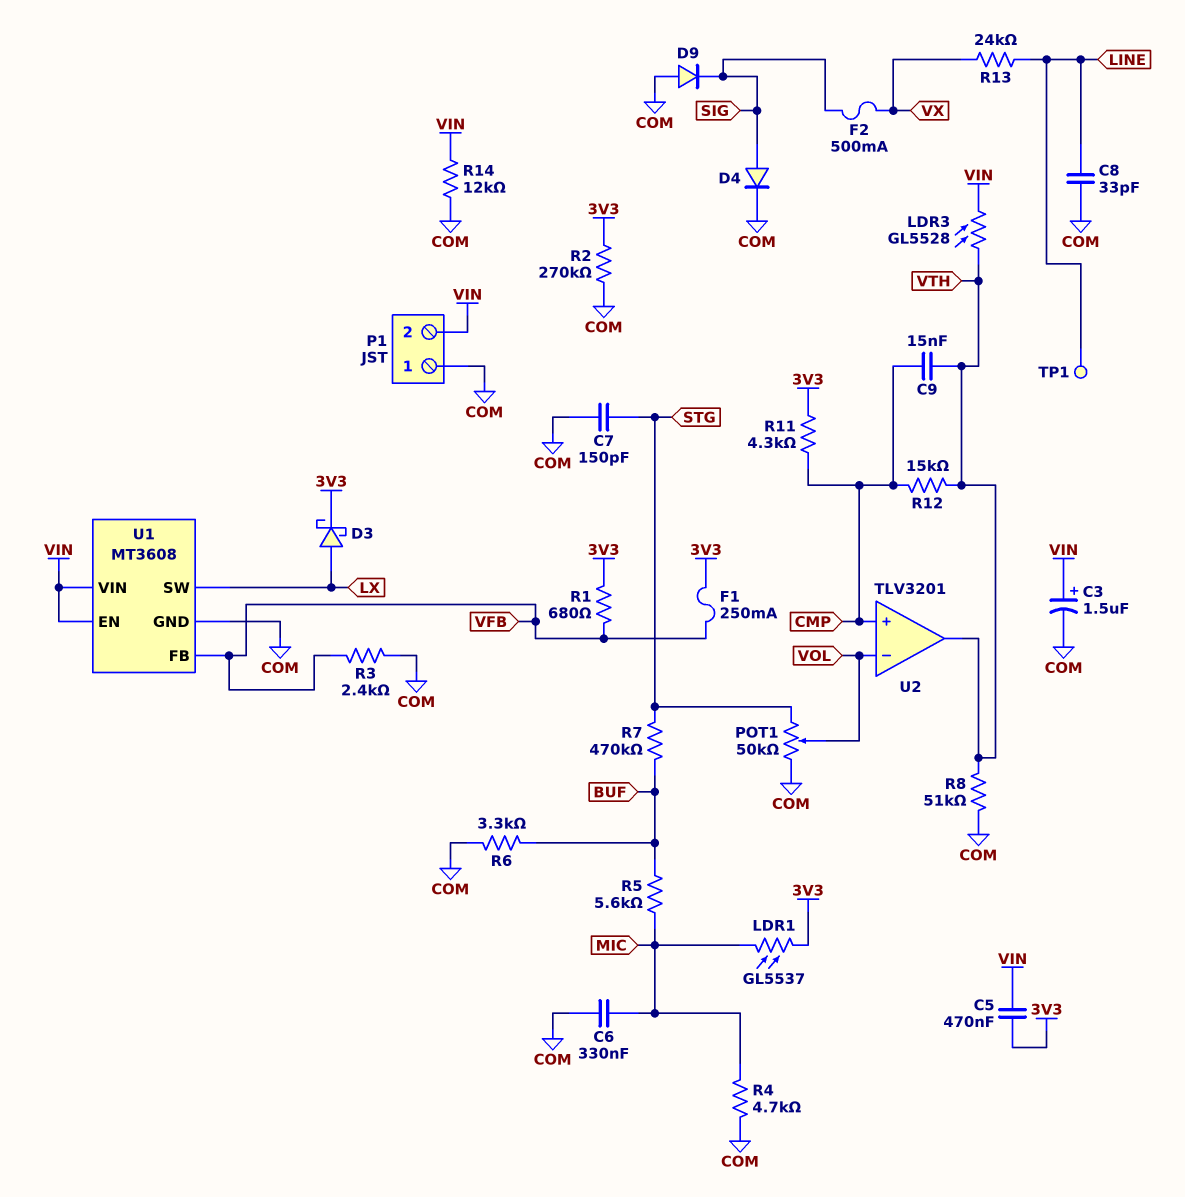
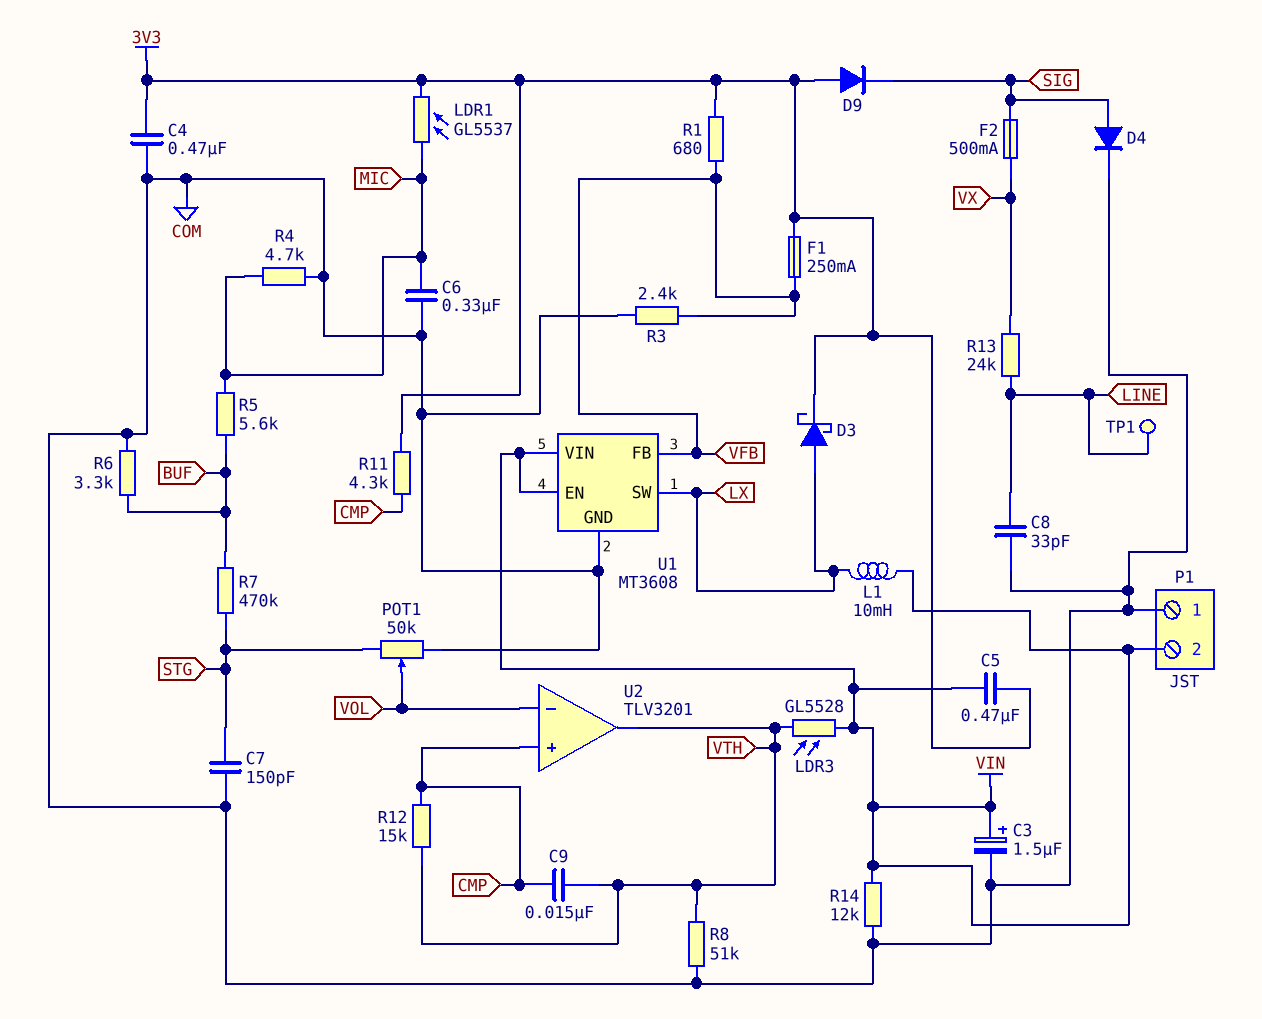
C4: none -> 470nF (3V3, COM)
D9: diode (A COM, K SIG) -> diode (A 3V3, K SIG)
L1: none -> 10mH (LX, VIN)
R2: 270k (3V3, COM) -> none

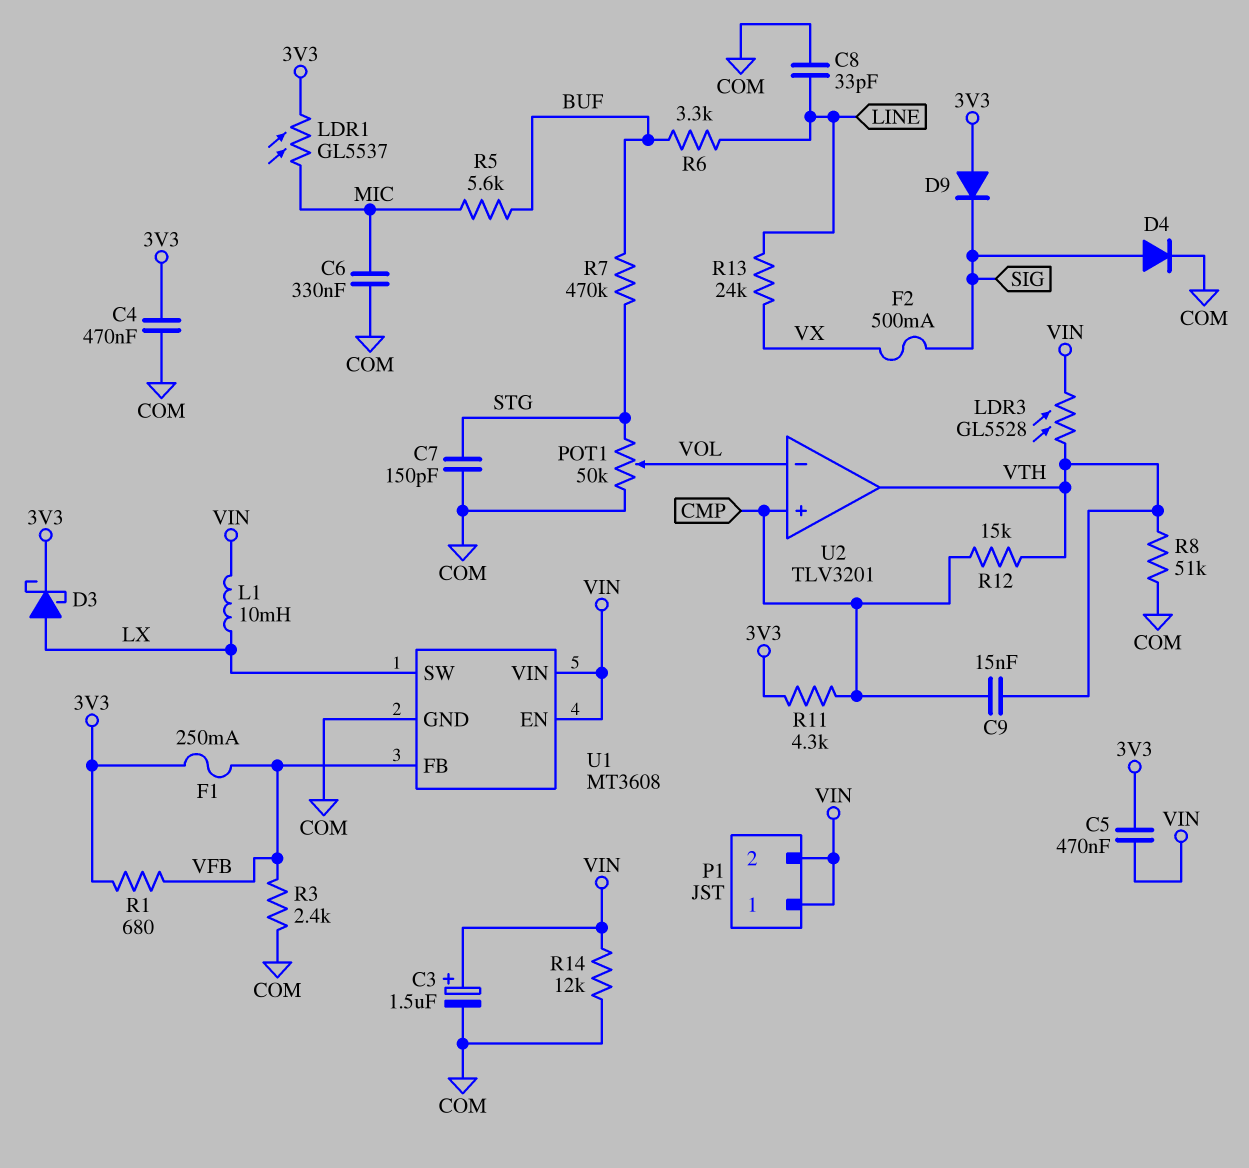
P1 pin 1: COM -> VIN
R4: 4.7k (COM, MIC) -> none
R6: 3.3k (BUF, COM) -> 3.3k (BUF, LINE)
TP1: test point (LINE) -> none

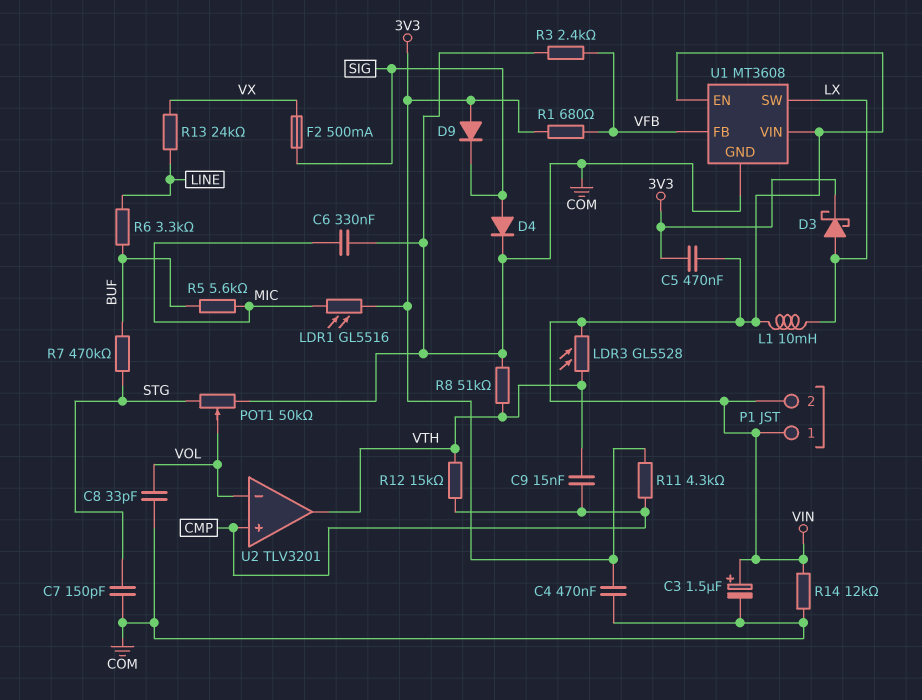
C8: 33pF (COM, LINE) -> 33pF (COM, VOL)
F1: 250mA (3V3, VFB) -> none
LDR1: GL5537 (3V3, MIC) -> GL5516 (3V3, MIC)

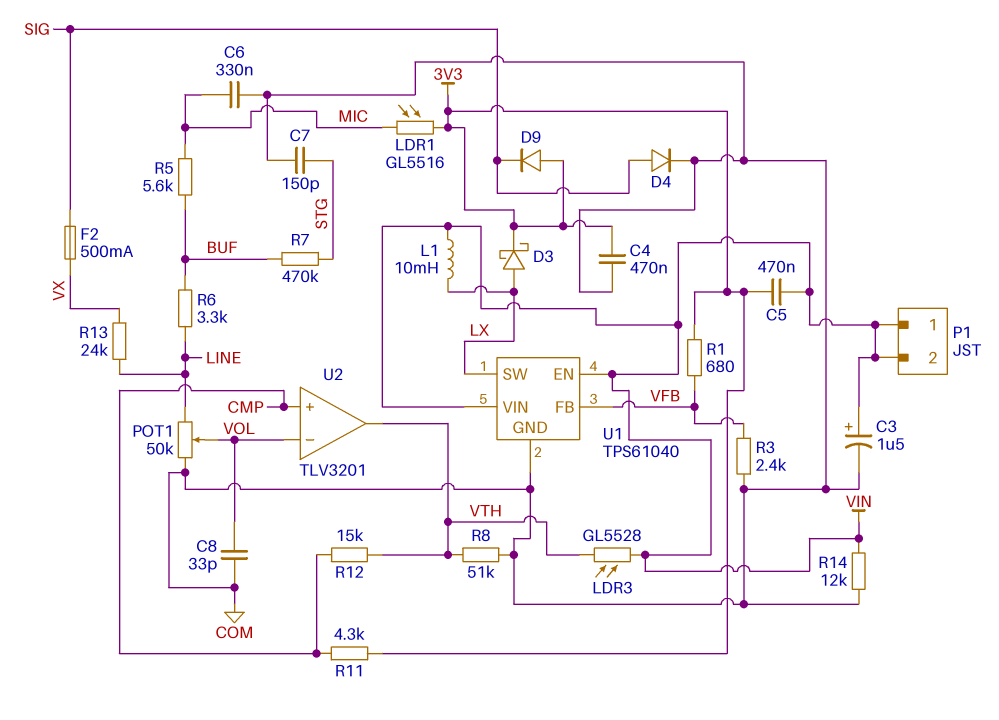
C9: 15nF (CMP, VTH) -> none
POT1: 50k (COM, STG, wiper VOL) -> 50k (COM, LINE, wiper VOL)
U1: MT3608 -> TPS61040

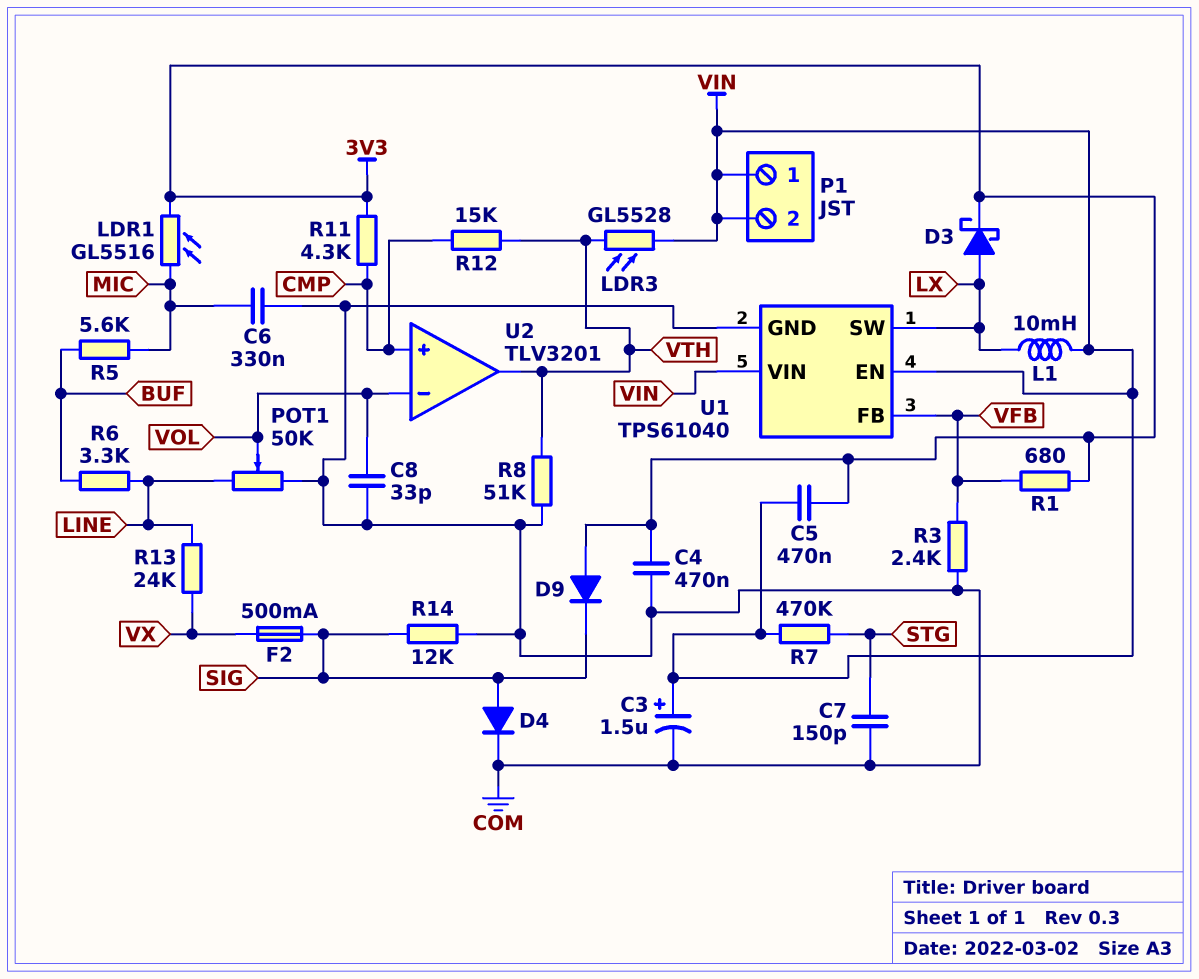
R7: 470k (BUF, STG) -> 470k (STG, VIN)
R14: 12k (COM, VIN) -> 12k (COM, SIG)

